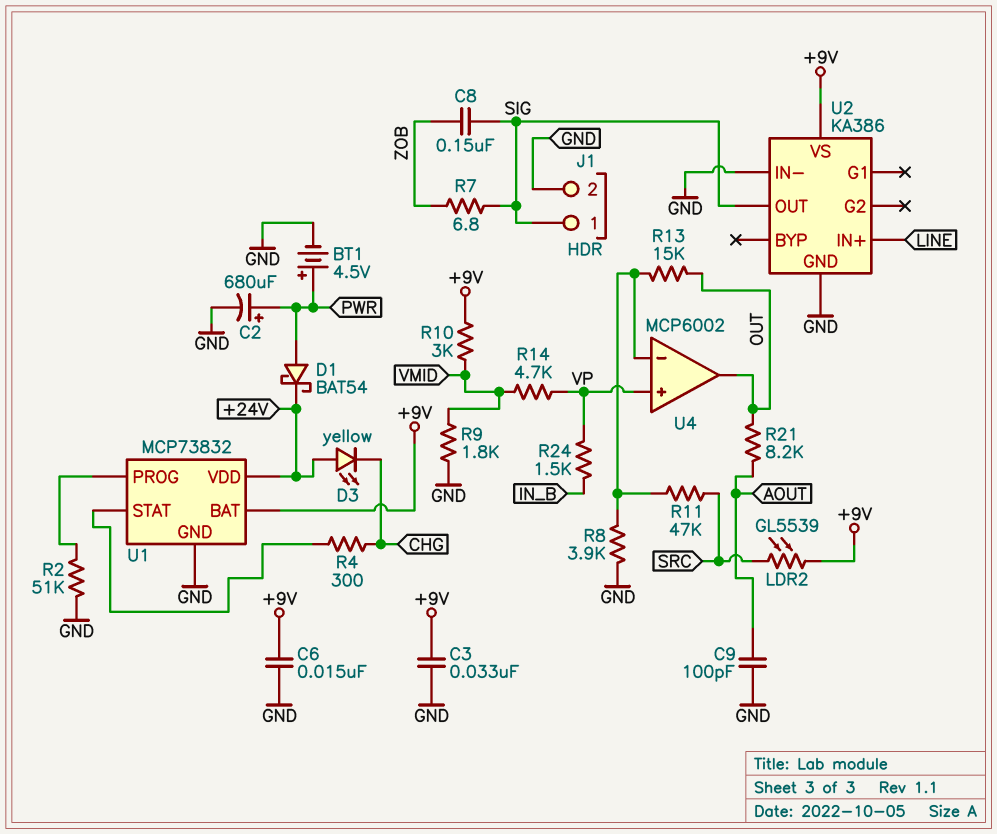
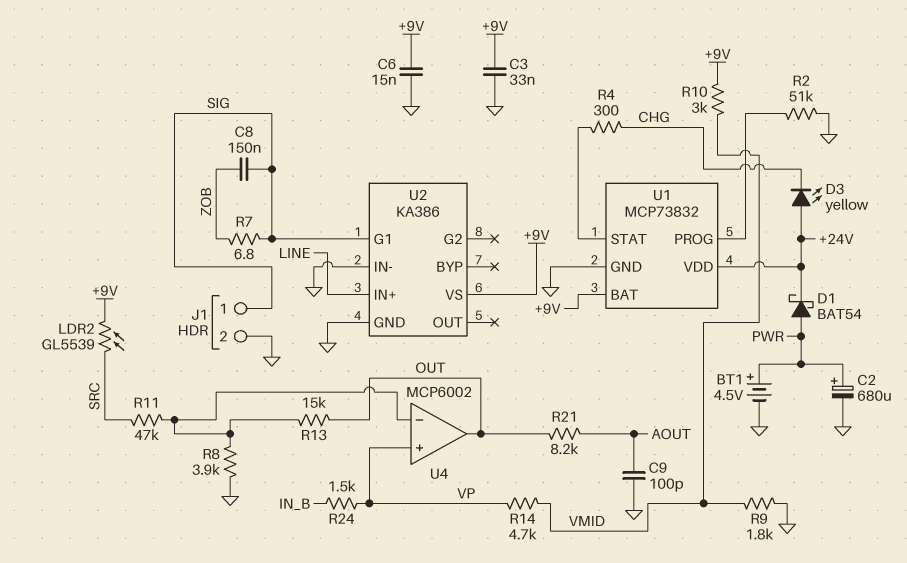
U2 pin G1: none -> SIG
U2 pin OUT: SIG -> none

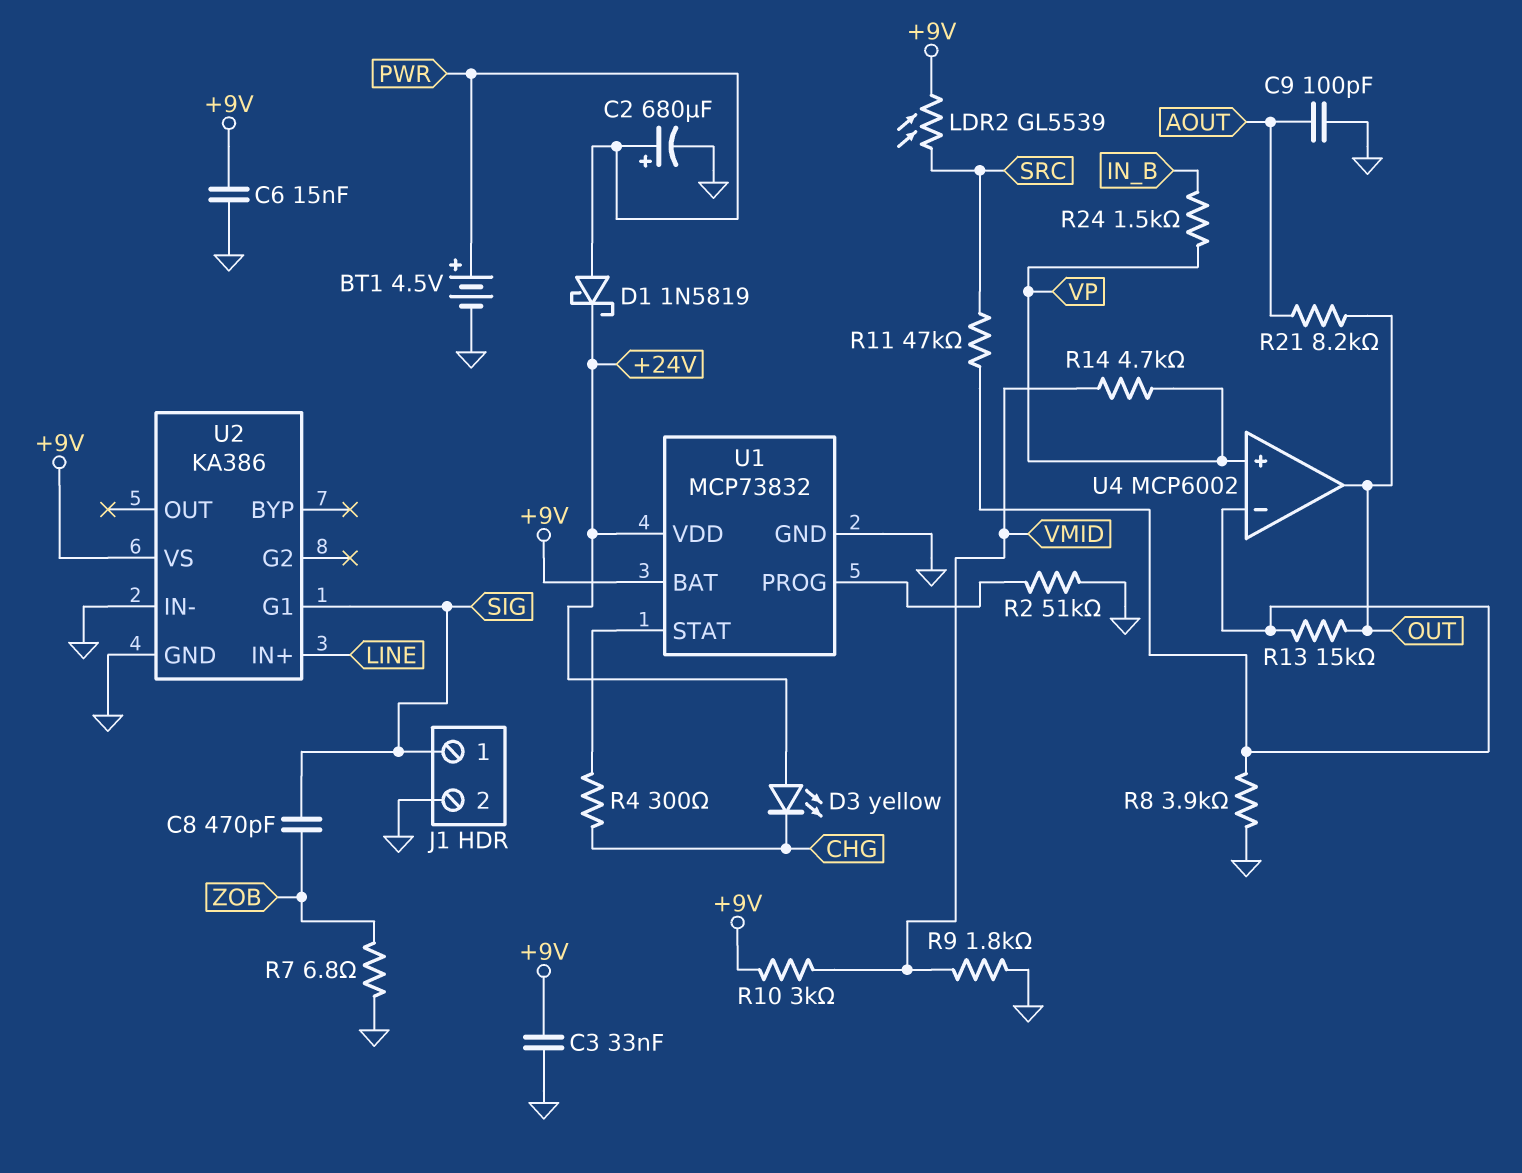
C8: 150nF (SIG, ZOB) -> 470pF (SIG, ZOB)
D1: schottky BAT54 (A PWR, K +24V) -> schottky 1N5819 (A PWR, K +24V)
R7: 6.8 (SIG, ZOB) -> 6.8 (GND, ZOB)

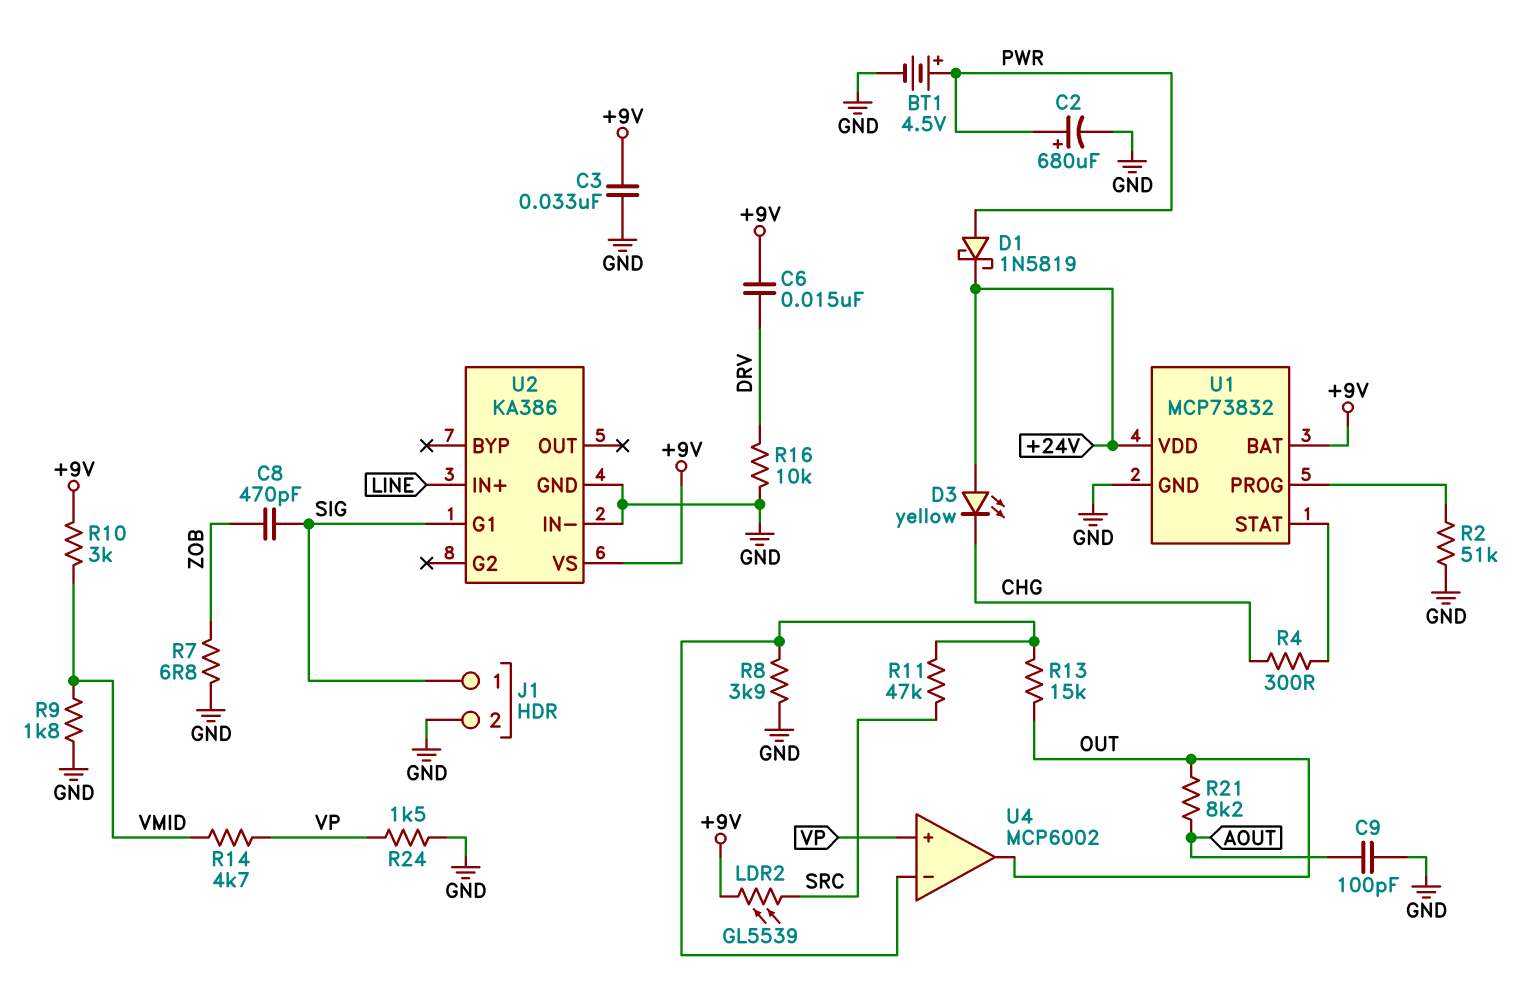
C6: 15nF (+9V, GND) -> 15nF (+9V, DRV)
R16: none -> 10k (DRV, GND)
R24: 1.5k (IN_B, VP) -> 1.5k (GND, VP)

